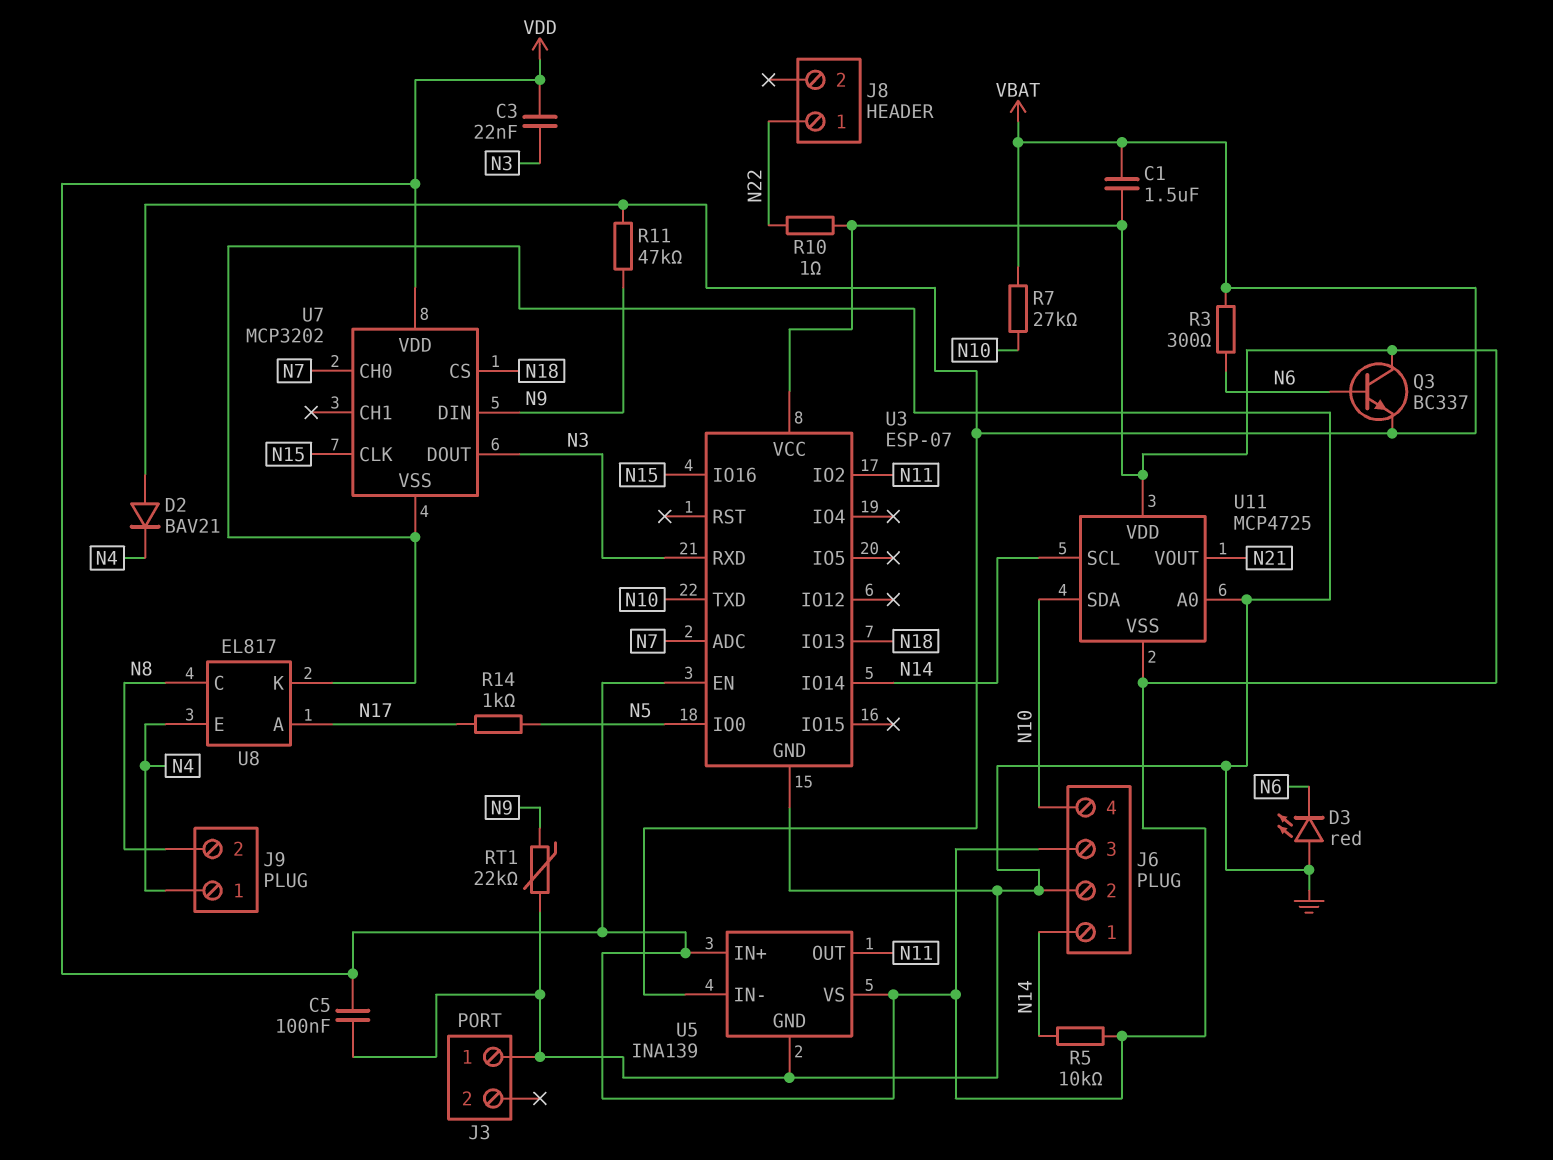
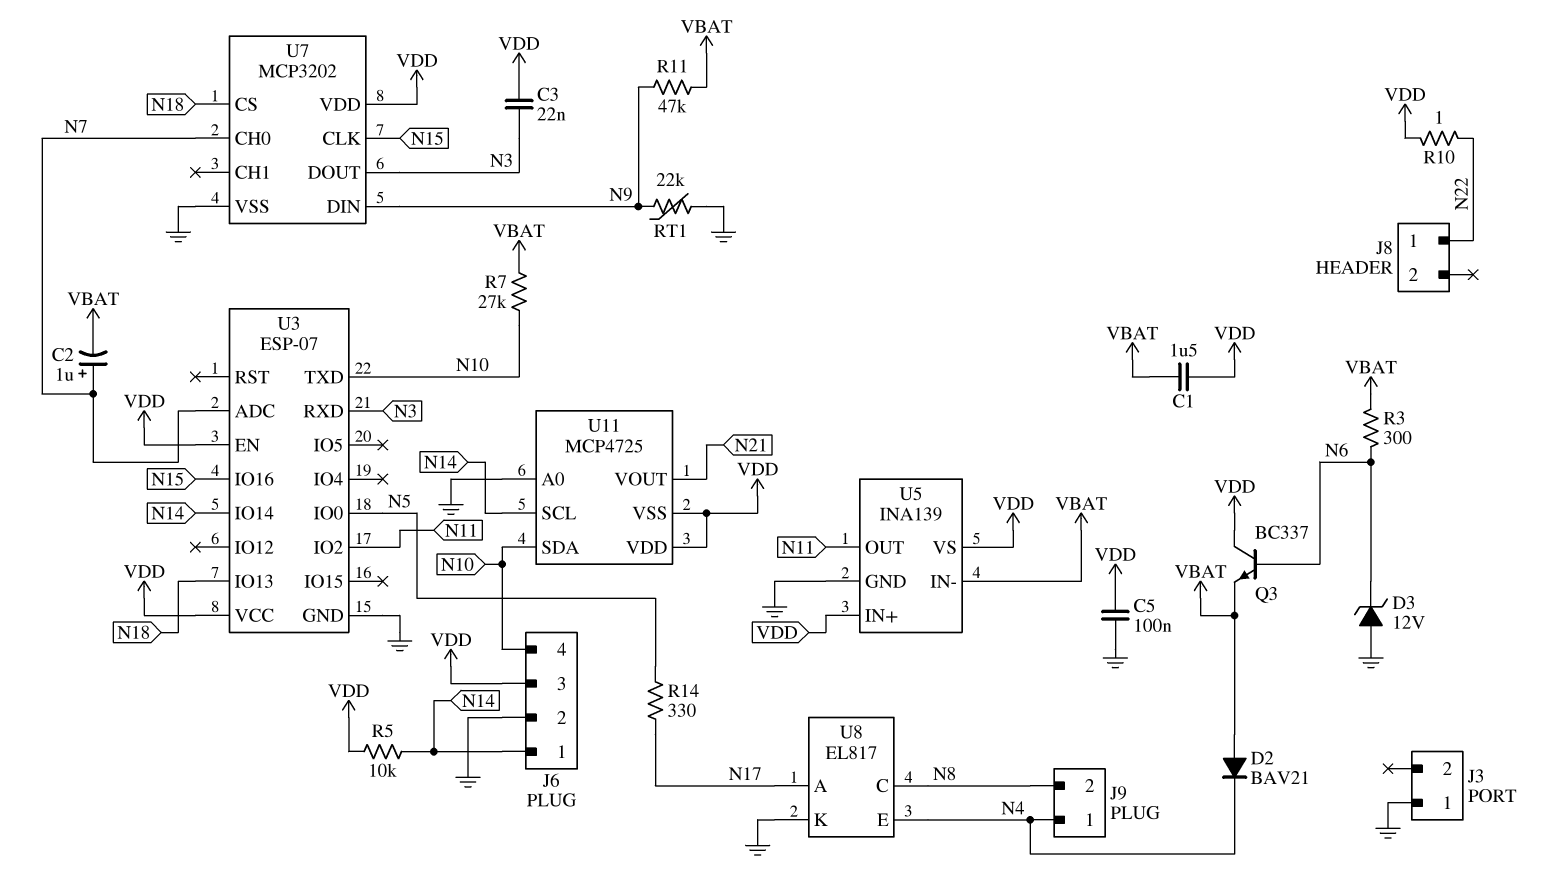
C2: none -> 1uF (plus N7, minus VBAT)
D3: LED red (A GND, K N6) -> zener 12V (A GND, K N6)
R14: 1k (N5, N17) -> 330 (N5, N17)

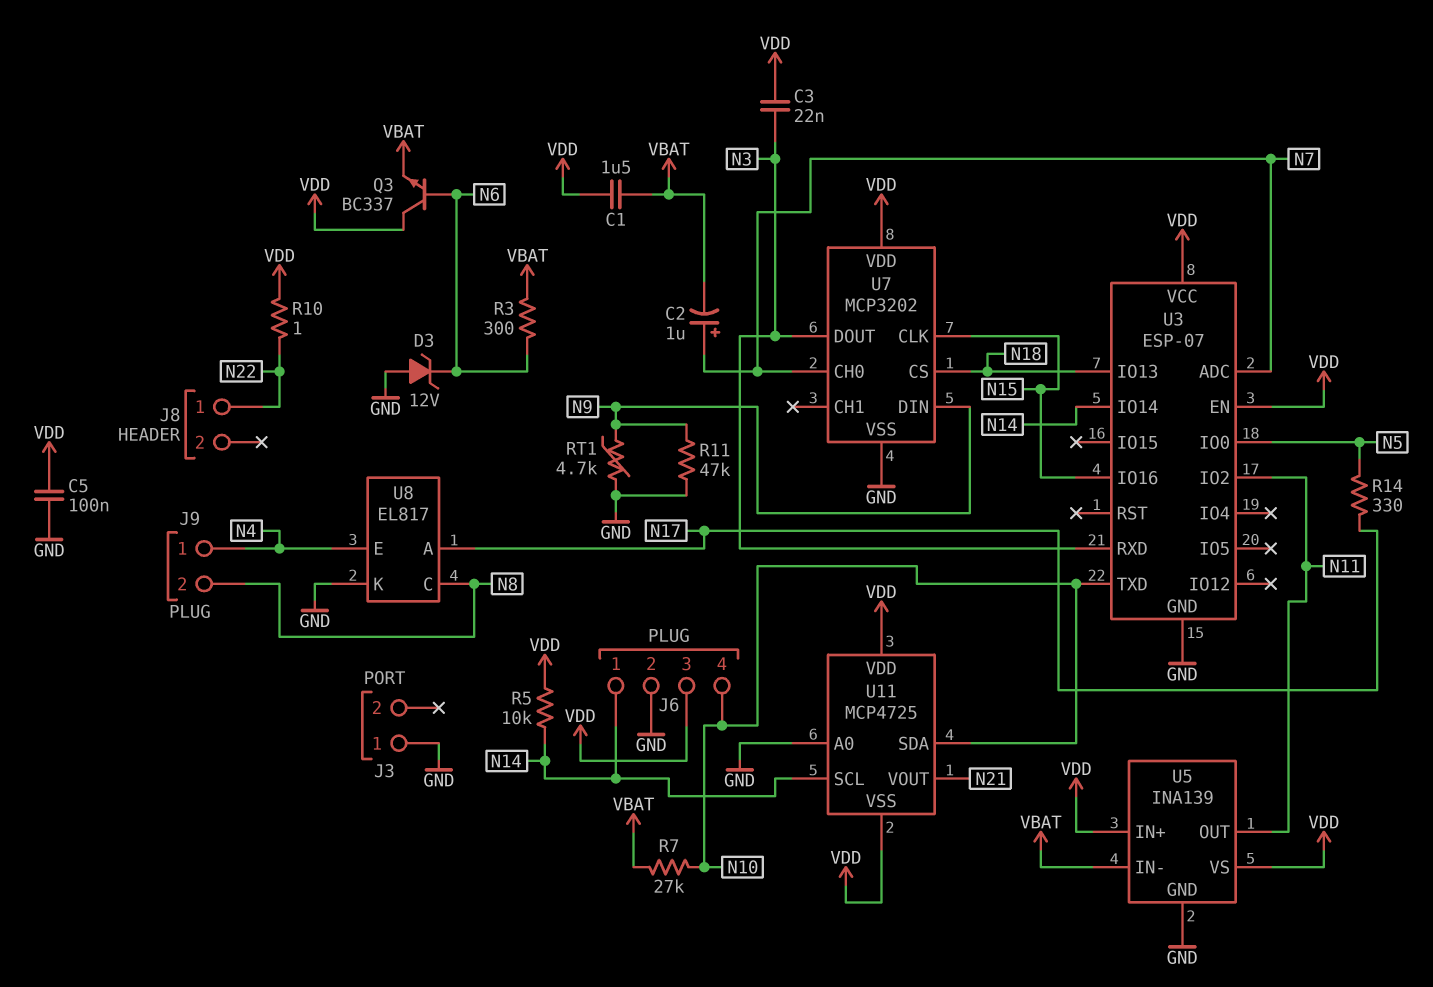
D2: diode BAV21 (A VBAT, K N4) -> none
R11: 47k (N9, VBAT) -> 47k (GND, N9)
RT1: 22k (GND, N9) -> 4.7k (GND, N9)

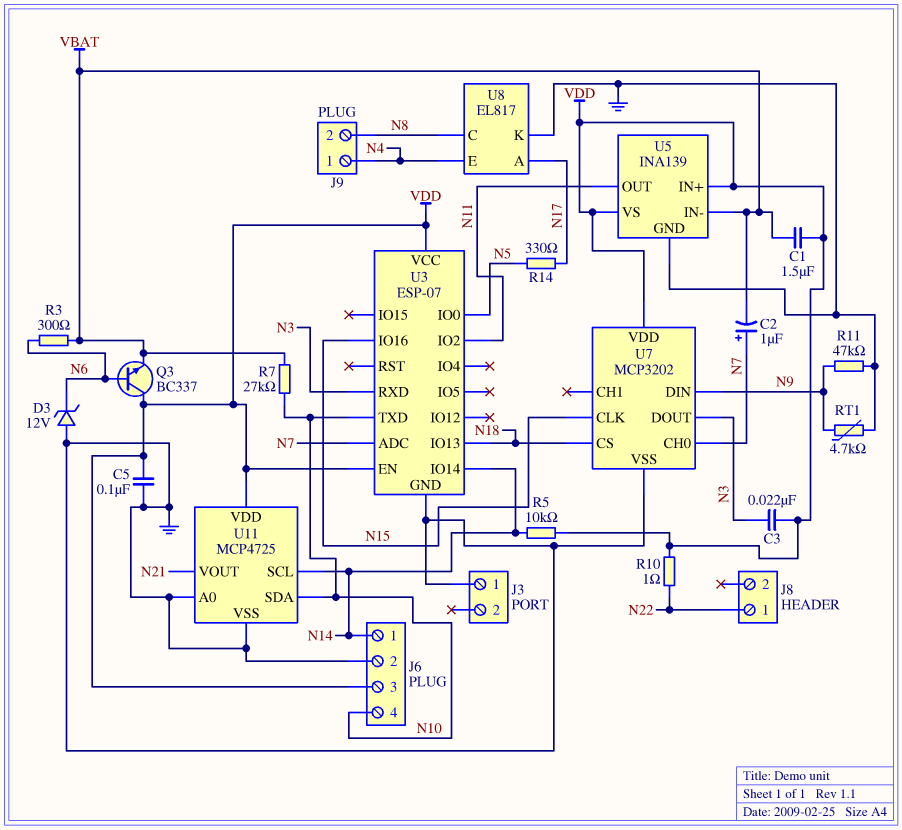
U11 pin VSS: VDD -> GND

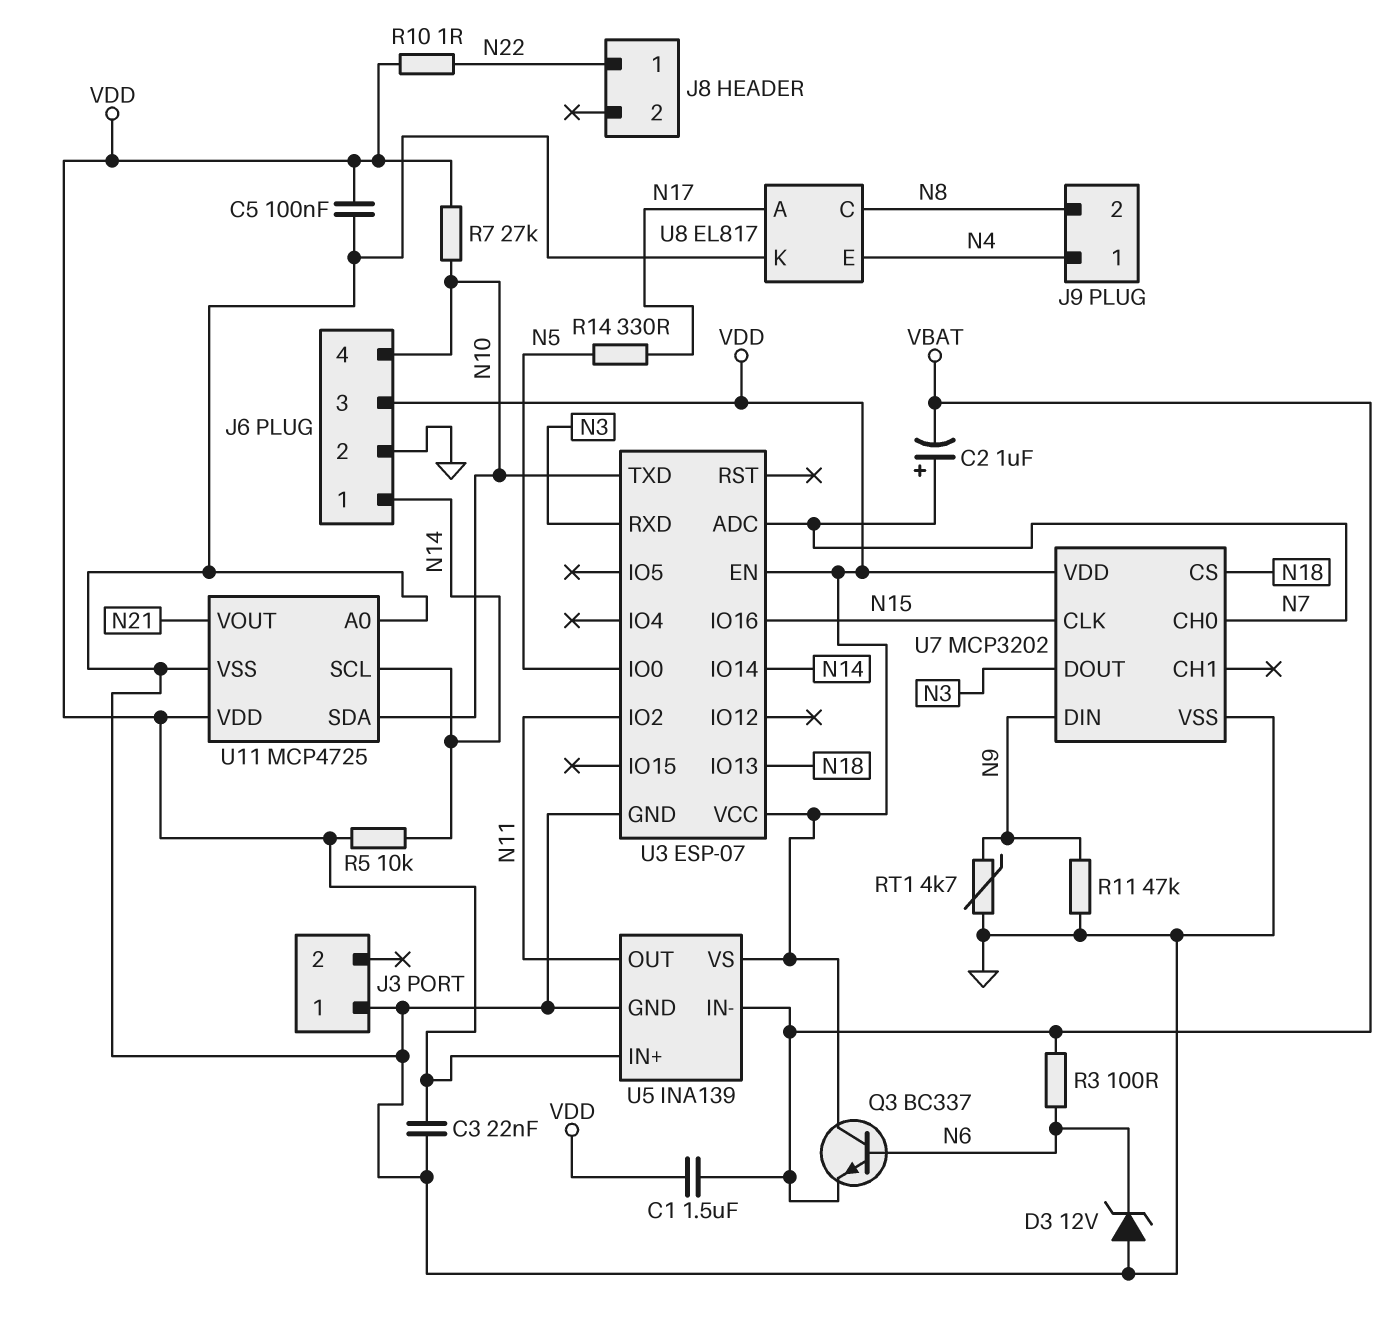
C3: 22nF (N3, VDD) -> 22nF (GND, VDD)
R3: 300 (N6, VBAT) -> 100 (N6, VBAT)
R7: 27k (N10, VBAT) -> 27k (N10, VDD)

